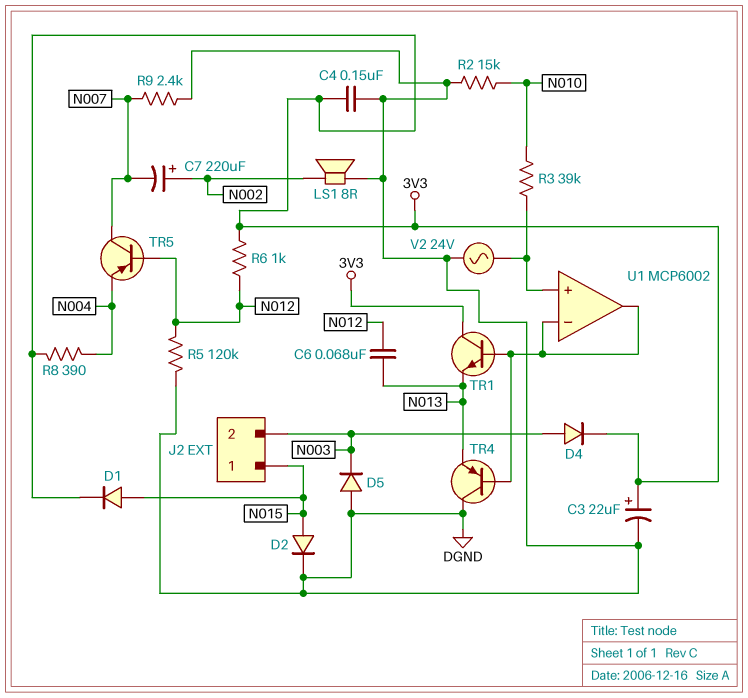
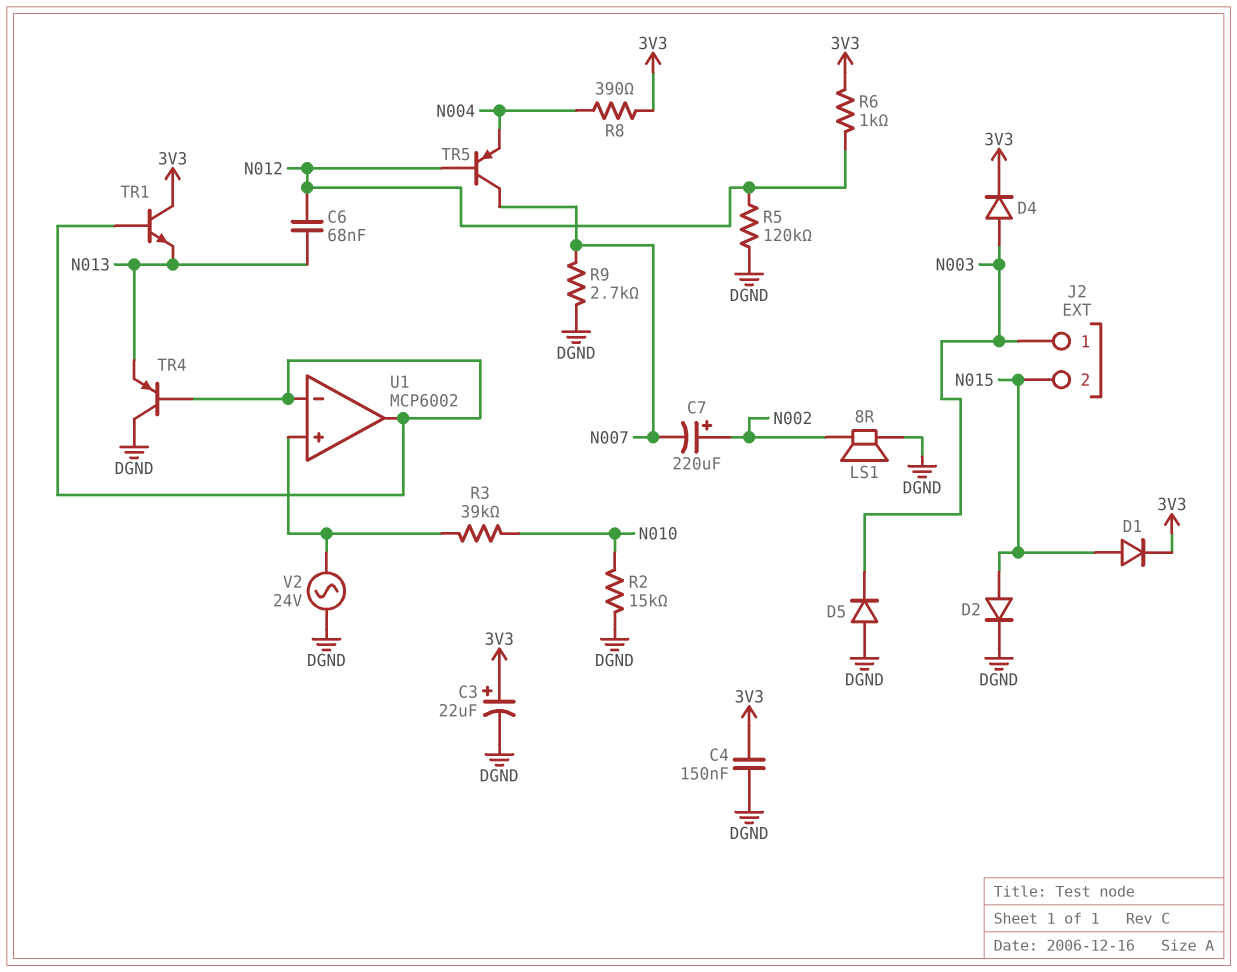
J2 pin 1: N015 -> N003
J2 pin 2: N003 -> N015
R9: 2.4k (DGND, N007) -> 2.7k (DGND, N007)

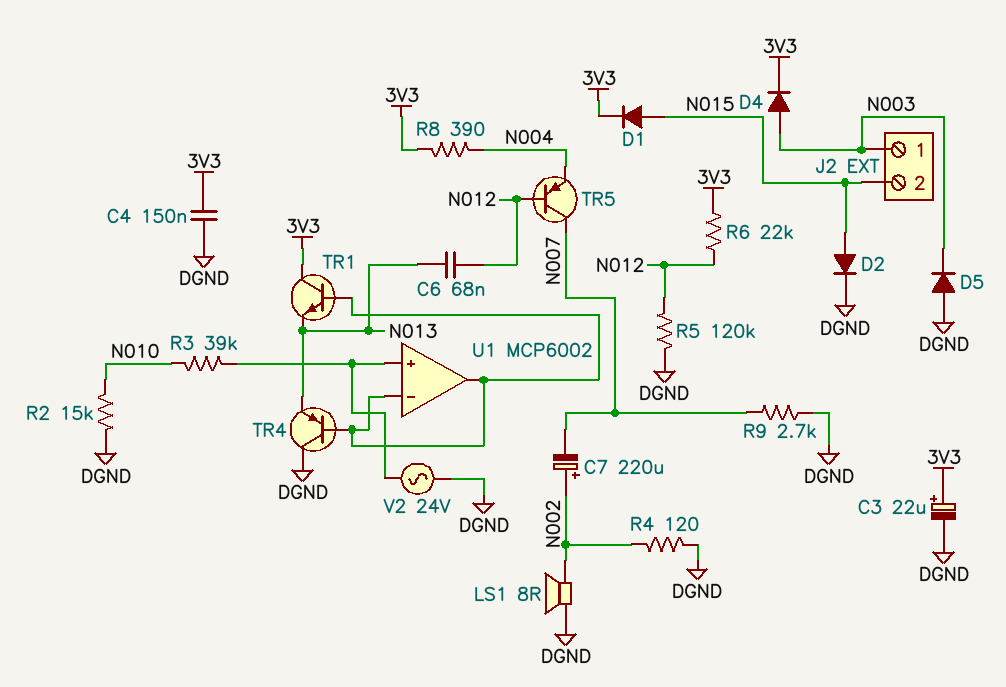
R4: none -> 120 (DGND, N002)
R6: 1k (3V3, N012) -> 22k (3V3, N012)

